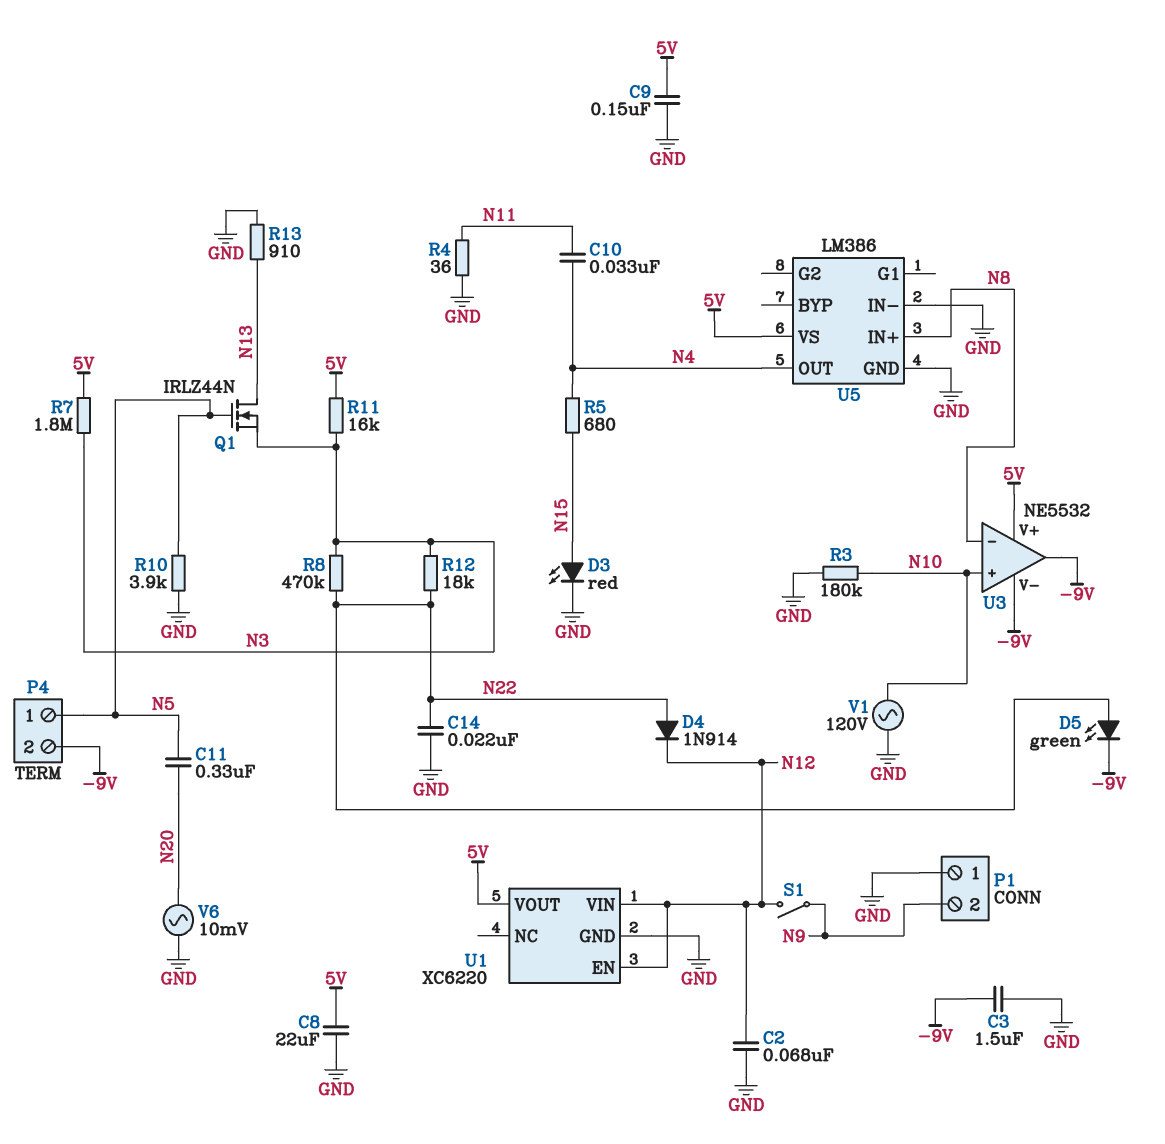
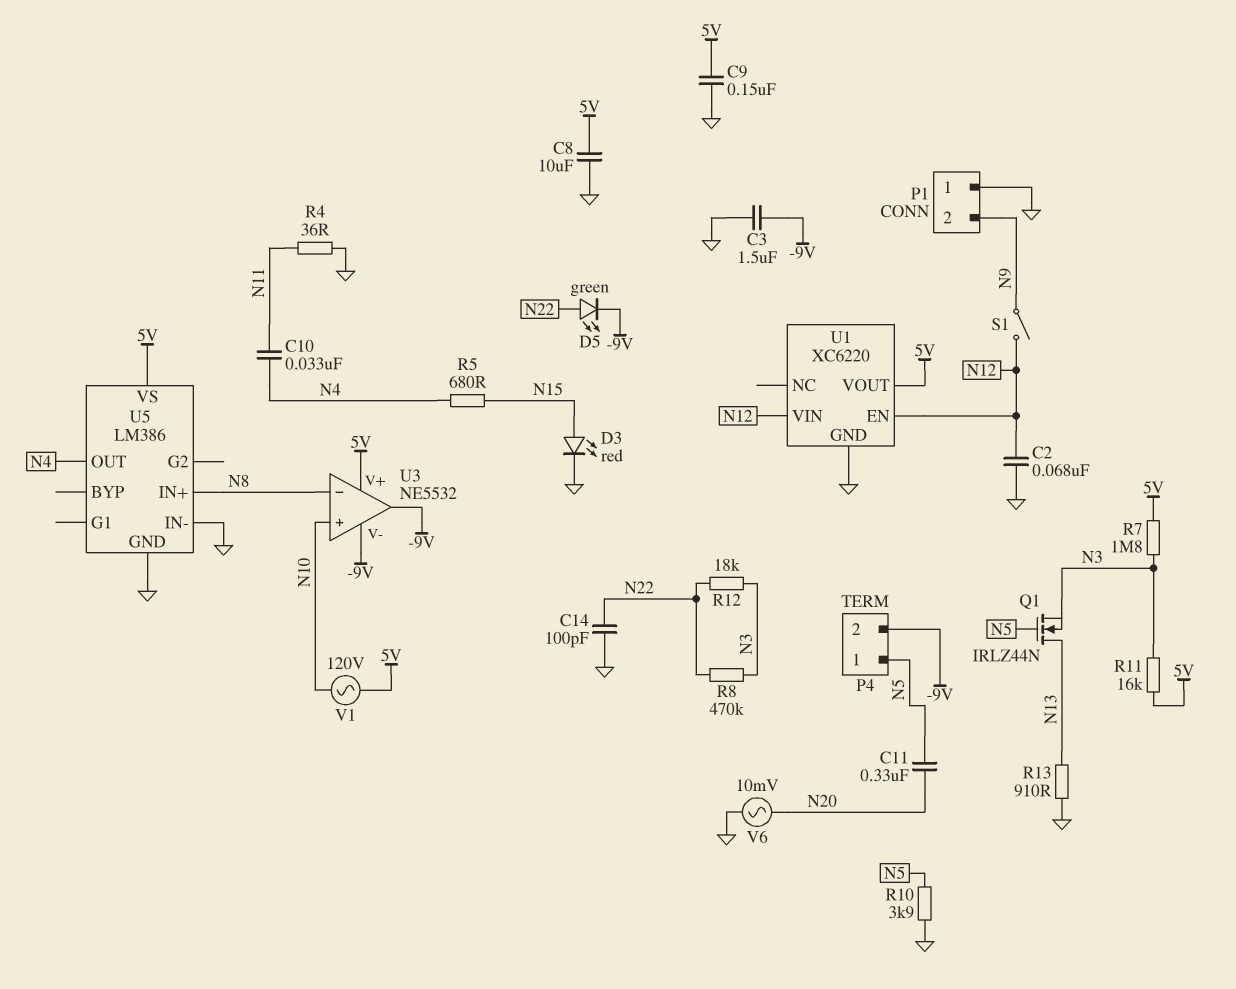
C8: 22uF (5V, GND) -> 10uF (5V, GND)
C14: 22nF (GND, N22) -> 100pF (GND, N22)
D4: diode 1N914 (A N22, K N12) -> none
R3: 180k (GND, N10) -> none
V1: AC 120V (GND, N10) -> AC 120V (5V, N10)

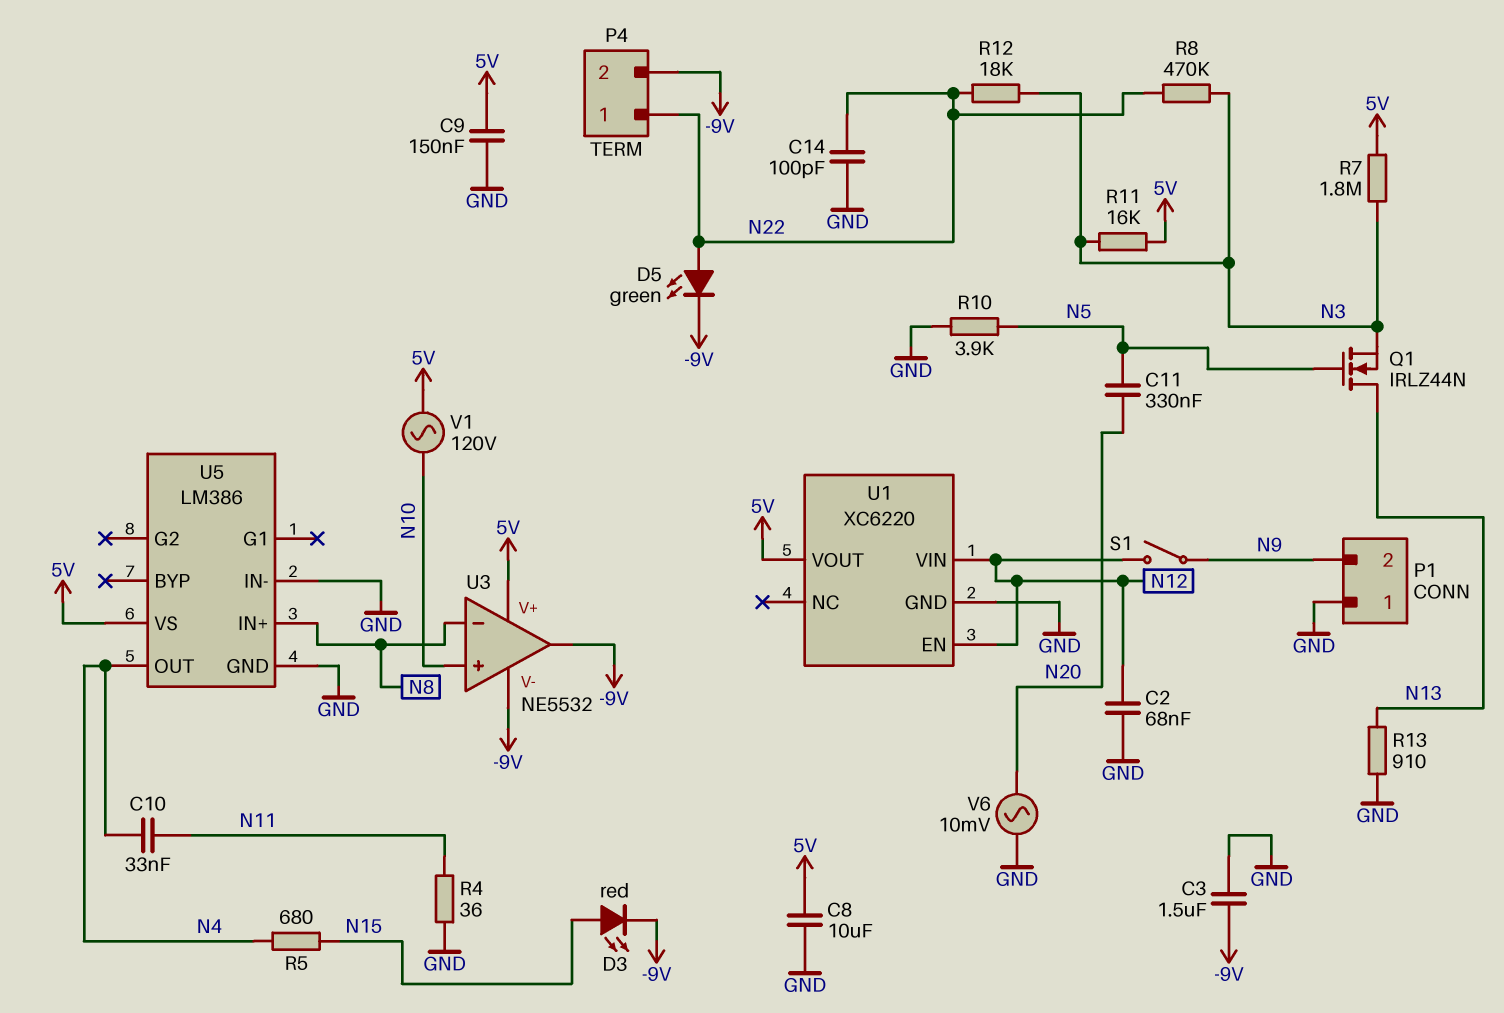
D3: LED red (A N15, K GND) -> LED red (A N15, K -9V)
P4 pin 1: N5 -> N22

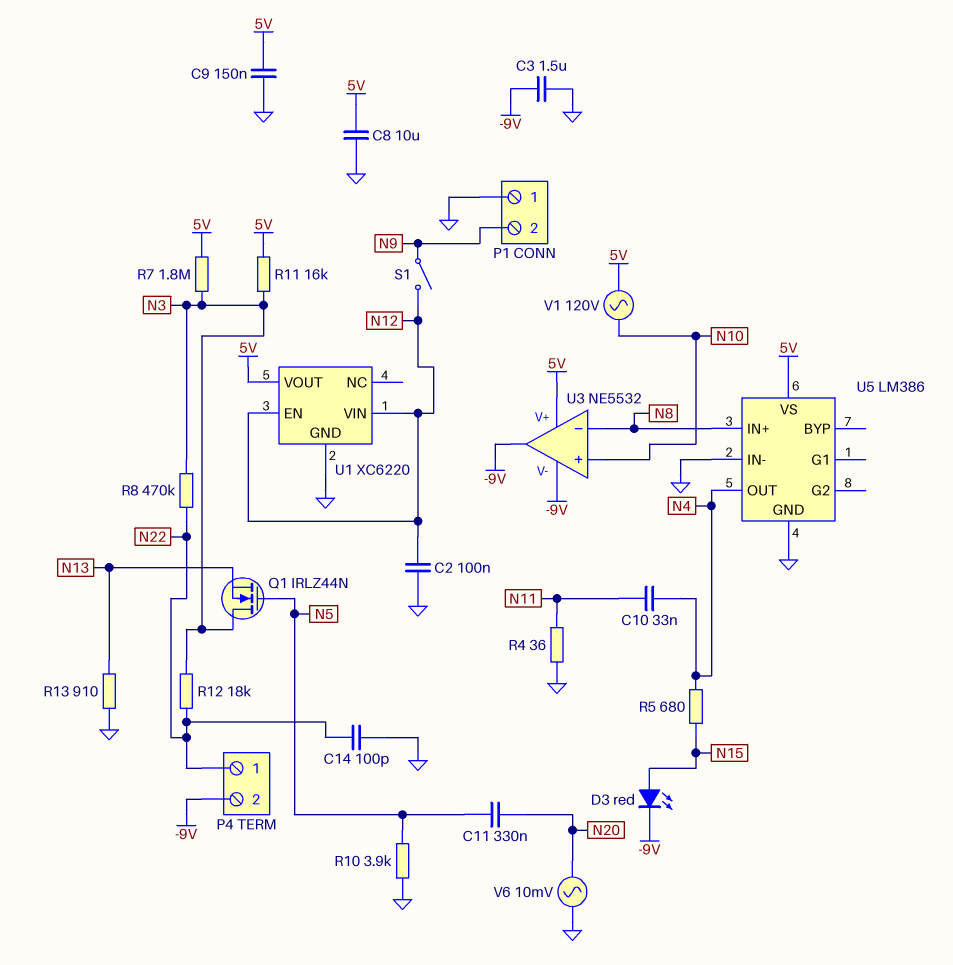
C2: 68nF (GND, N12) -> 100nF (GND, N12)
D5: LED green (A N22, K -9V) -> none
Q1: NMOS IRLZ44N (G N5, D N13, S N3) -> NMOS IRLZ44N (G N5, D N3, S N13)

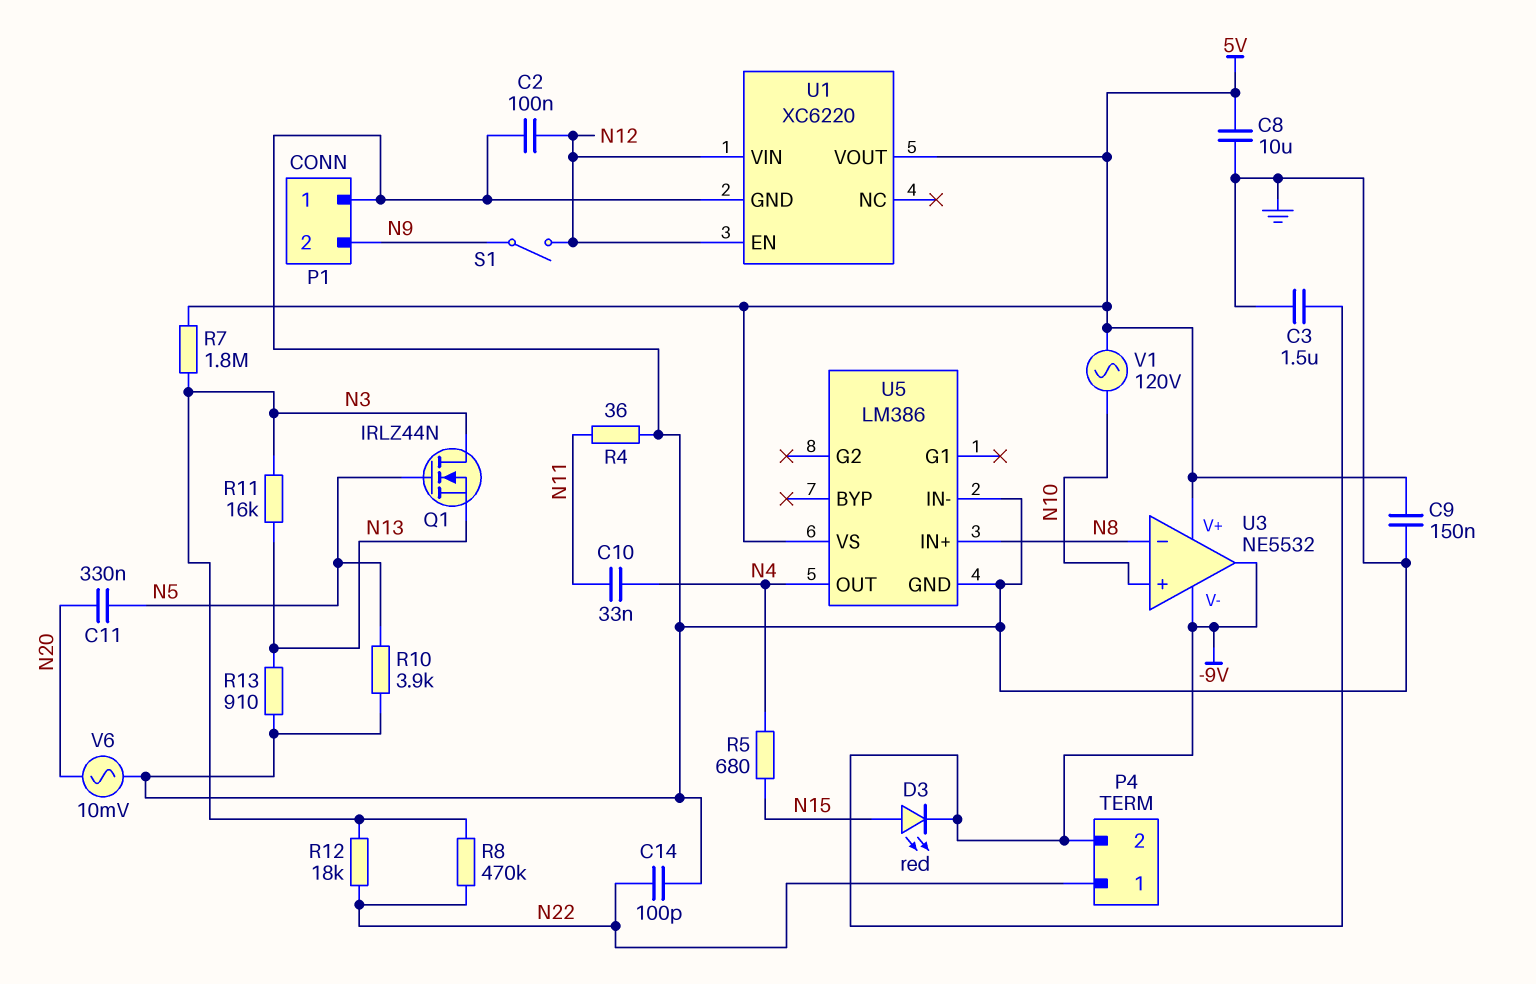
R11: 16k (5V, N3) -> 16k (N3, N13)

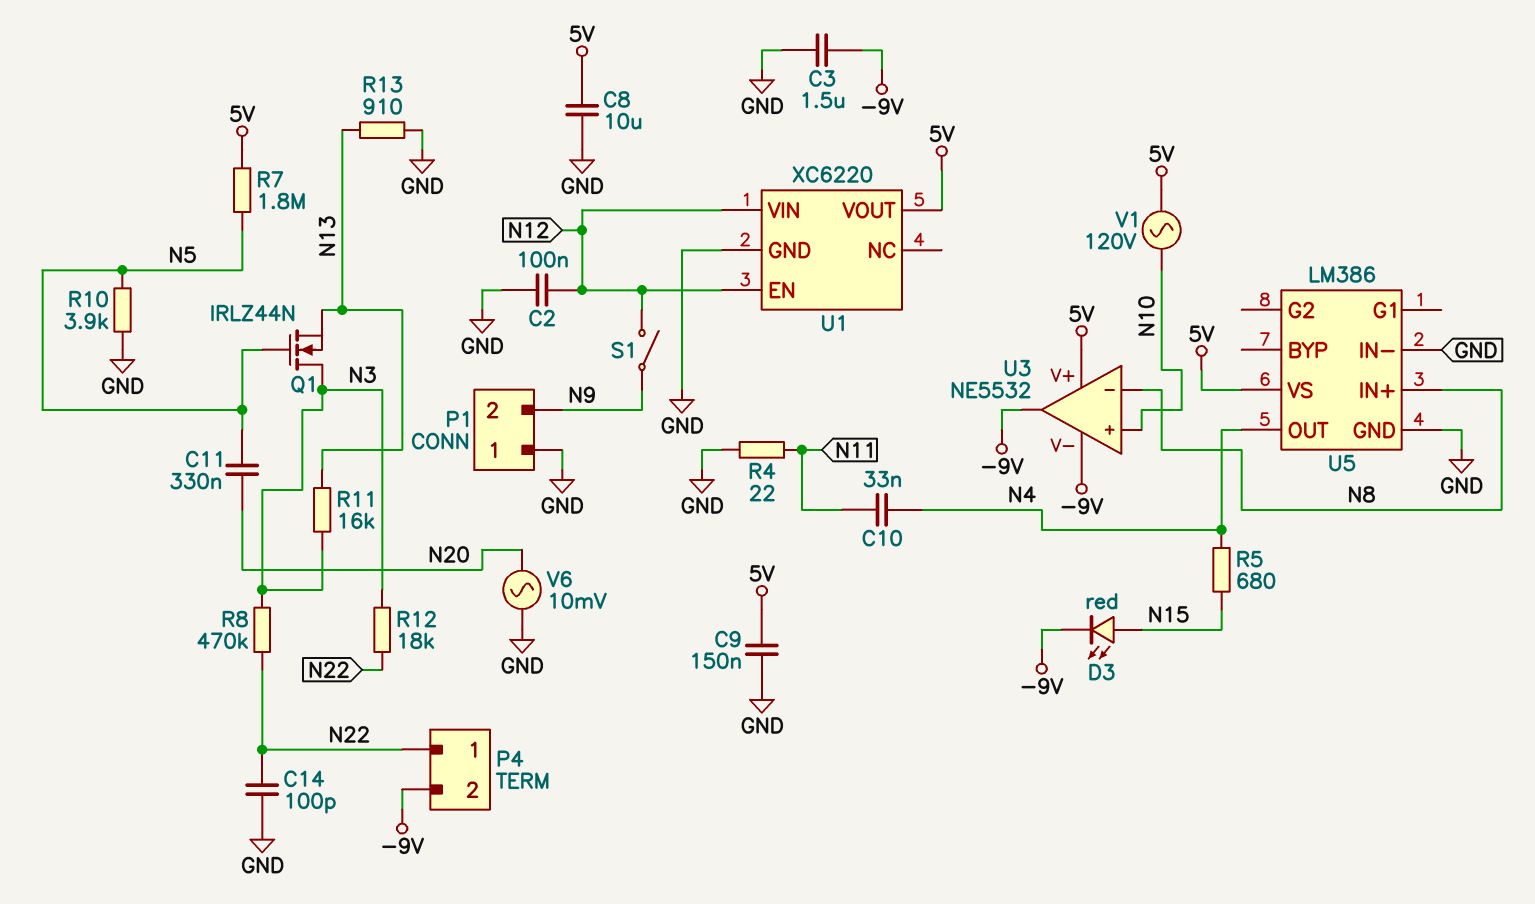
R4: 36 (GND, N11) -> 22 (GND, N11)
R7: 1.8M (5V, N3) -> 1.8M (5V, N5)

